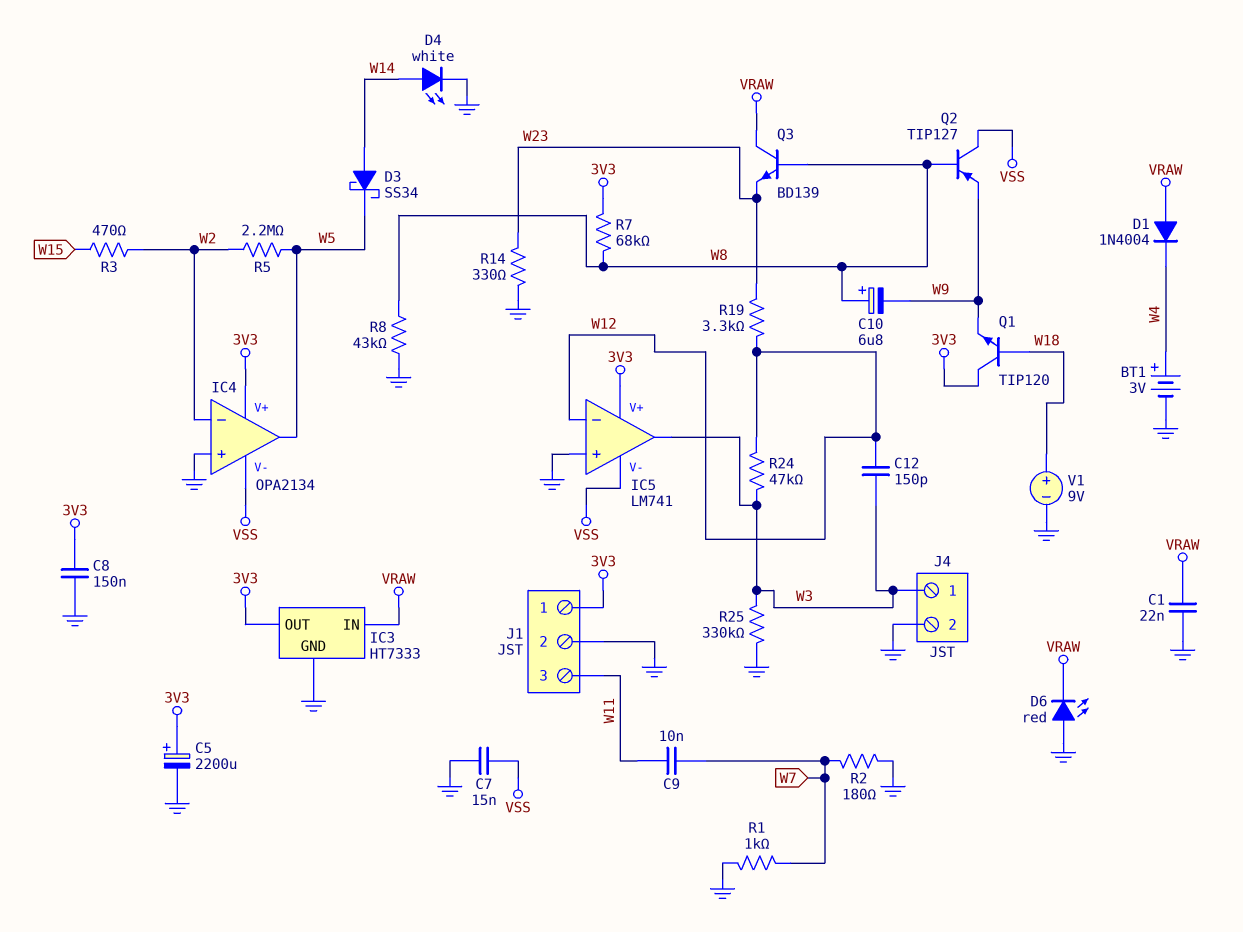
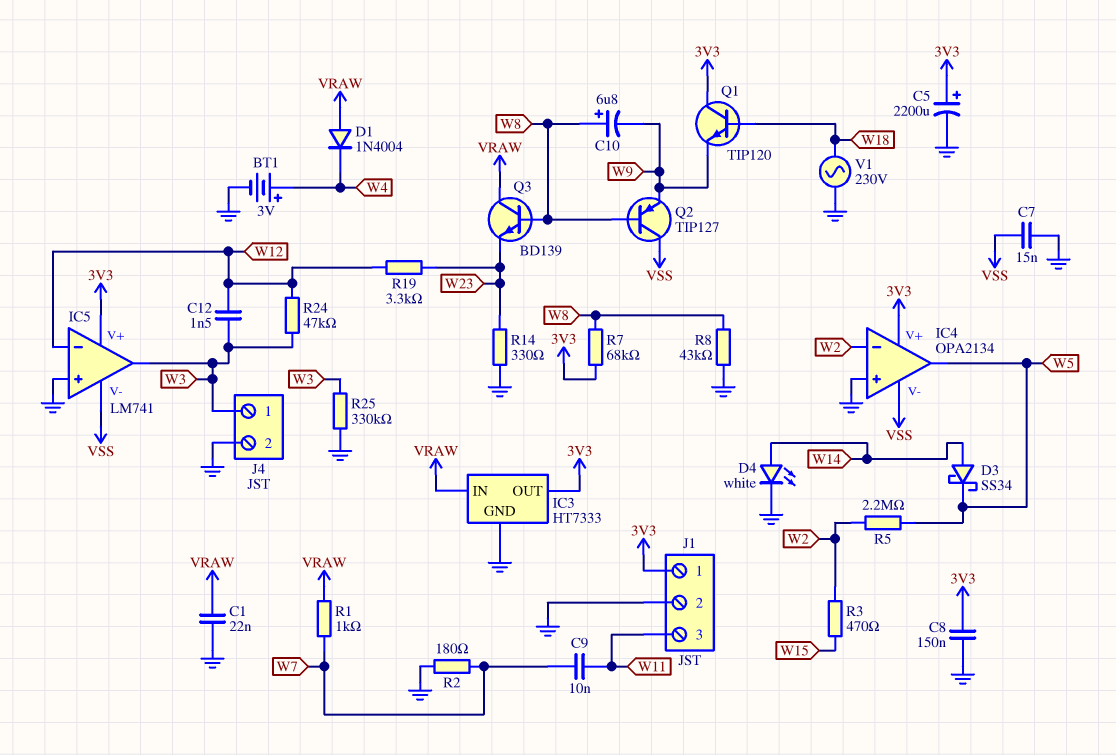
C12: 150pF (W3, W12) -> 1.5nF (W3, W12)
D6: LED red (A GND, K VRAW) -> none
R1: 1k (GND, W7) -> 1k (VRAW, W7)
V1: 9V (plus W18, minus GND) -> AC 230V (GND, W18)

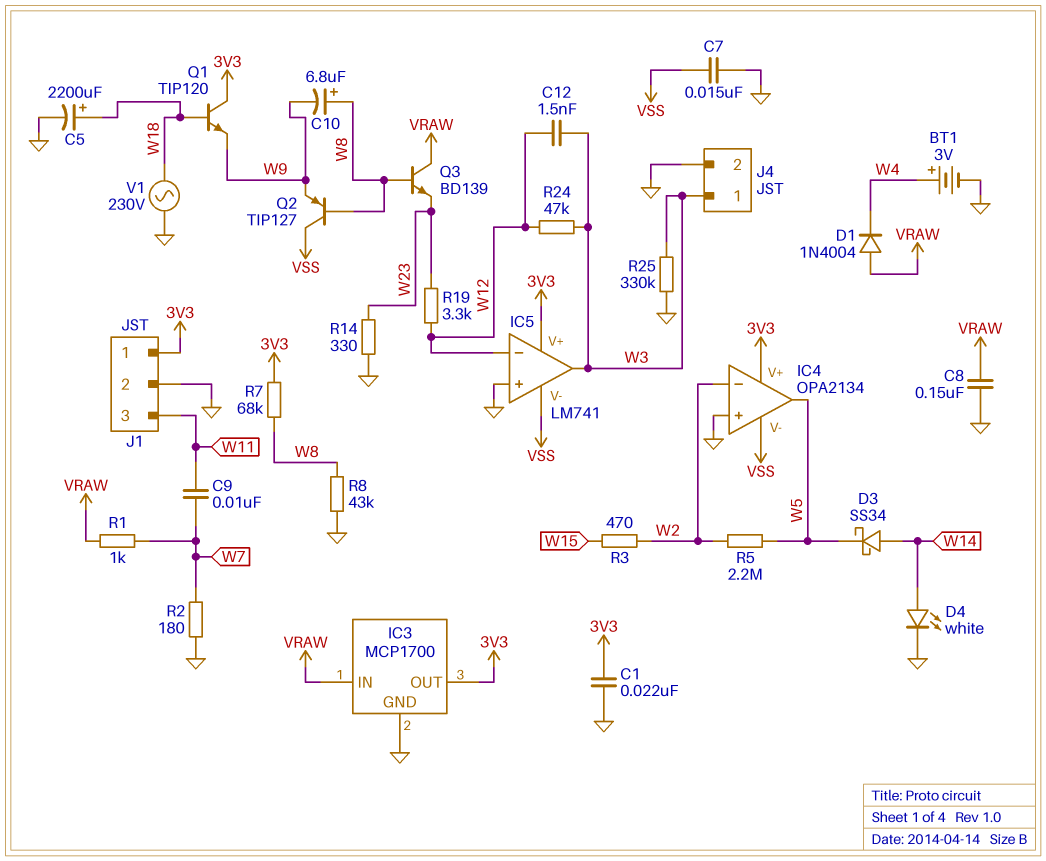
C1: 22nF (GND, VRAW) -> 22nF (3V3, GND)
C5: 2200uF (plus 3V3, minus GND) -> 2200uF (plus W18, minus GND)
C8: 150nF (3V3, GND) -> 150nF (GND, VRAW)
IC3: HT7333 -> MCP1700

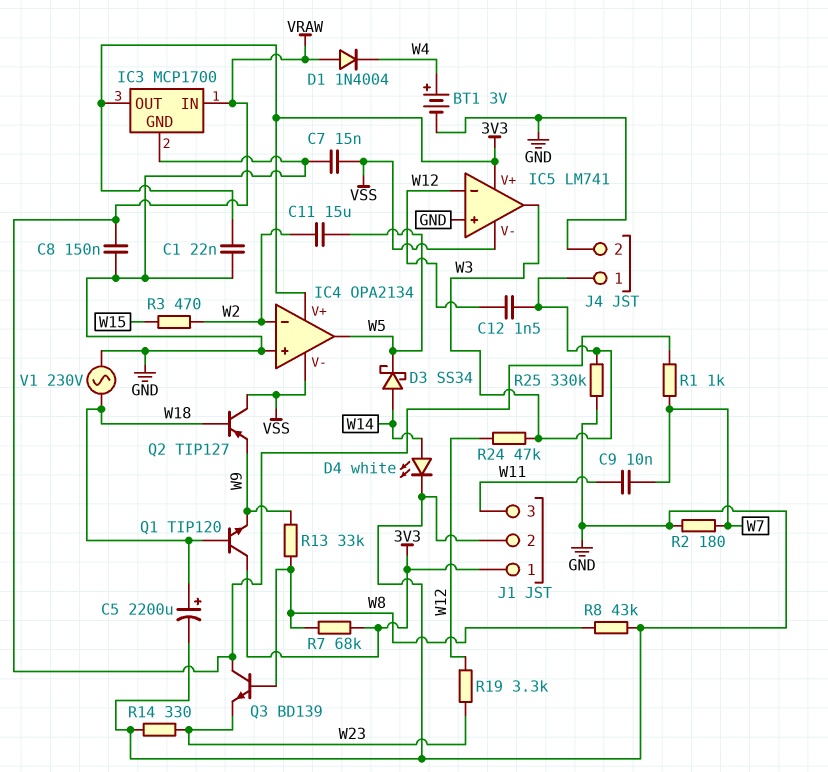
C10: 6.8uF (plus W8, minus W9) -> none
C11: none -> 15uF (W2, W5)
Q2: PNP TIP127 (B W8, C VSS, E W9) -> PNP TIP127 (B W18, C VSS, E W9)
R5: 2.2M (W2, W5) -> none
R13: none -> 33k (W8, W9)

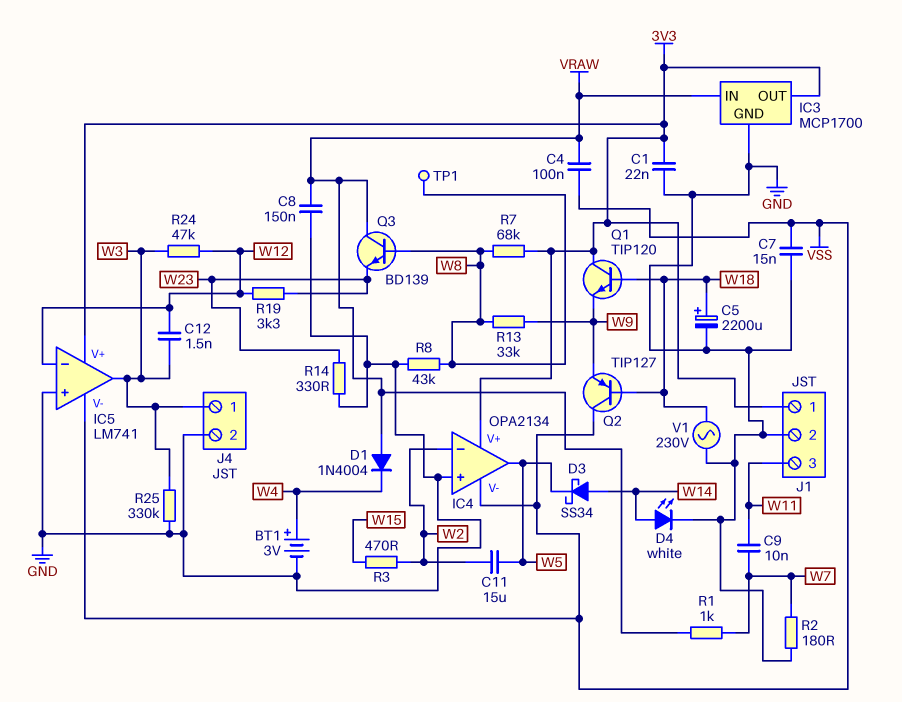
C4: none -> 100nF (VRAW, VSS)
TP1: none -> test point (W8)

